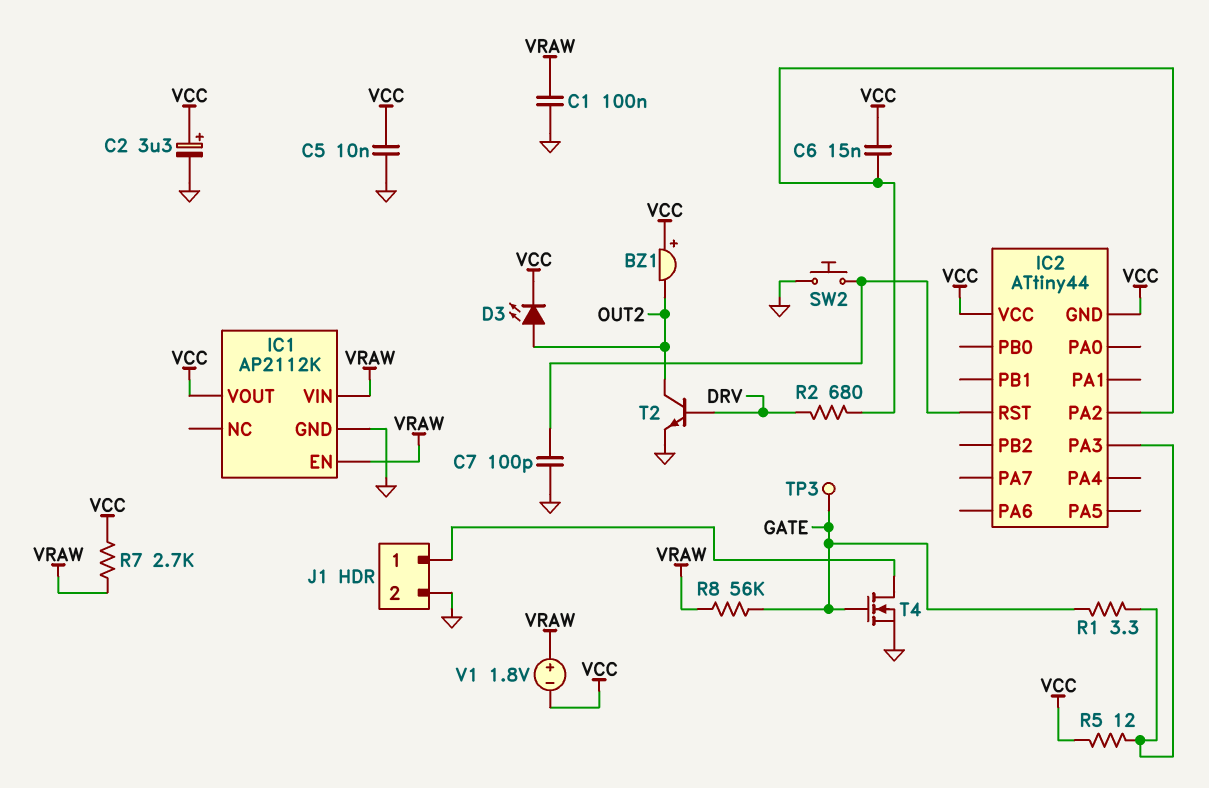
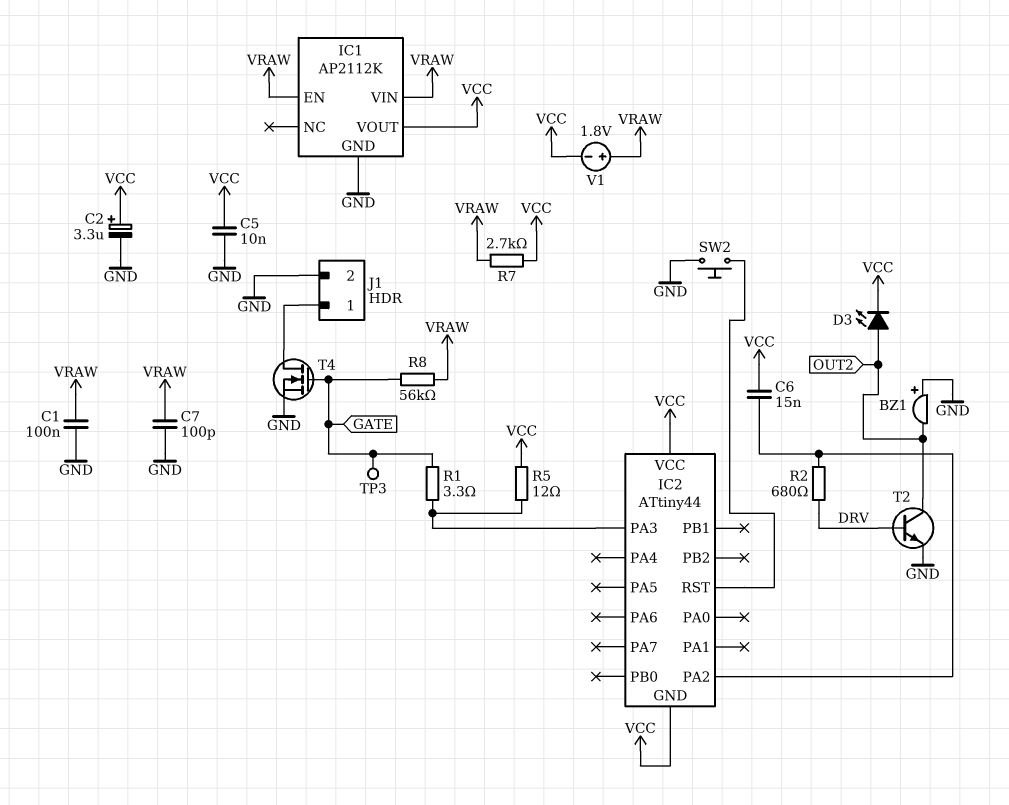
BZ1: buzzer (plus VCC, minus OUT2) -> buzzer (plus GND, minus OUT2)
C7: 100pF (GND, IC2/RST) -> 100pF (GND, VRAW)

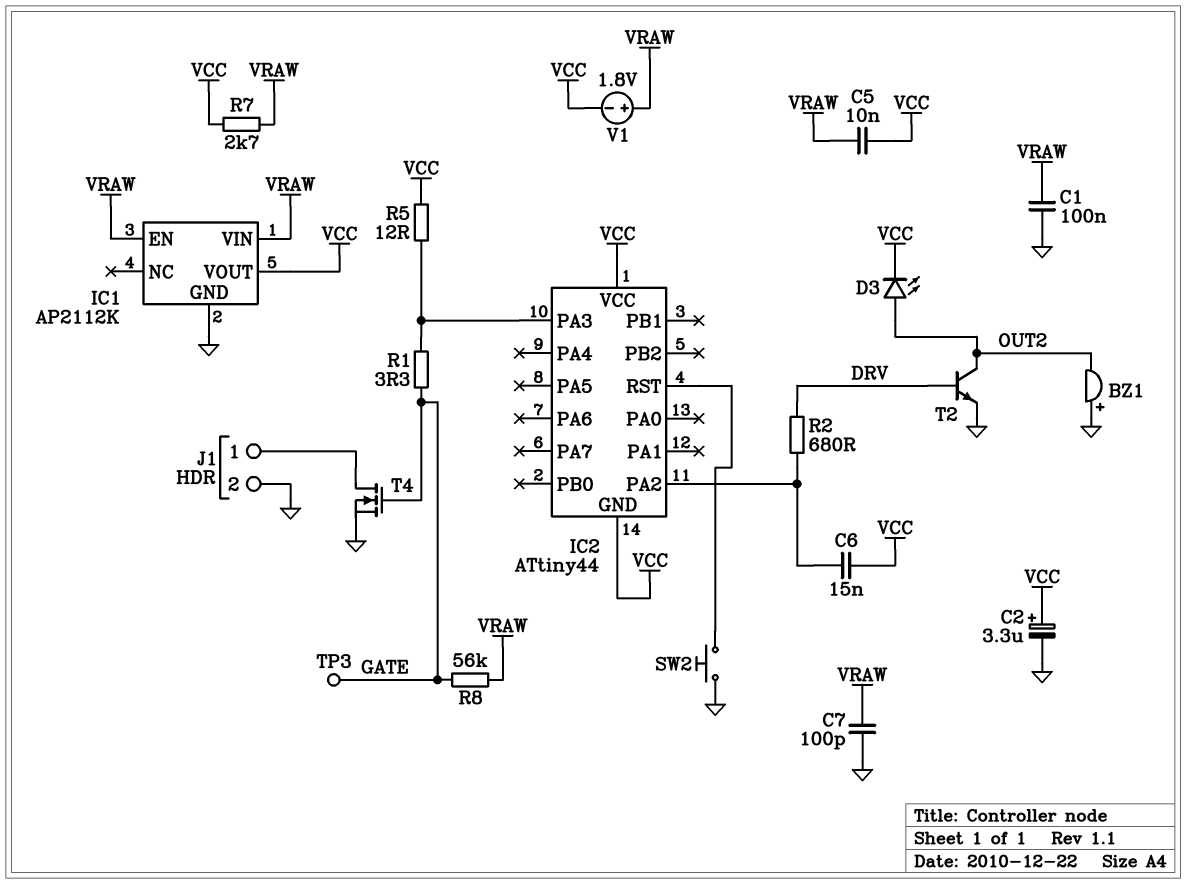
C5: 10nF (GND, VCC) -> 10nF (VCC, VRAW)

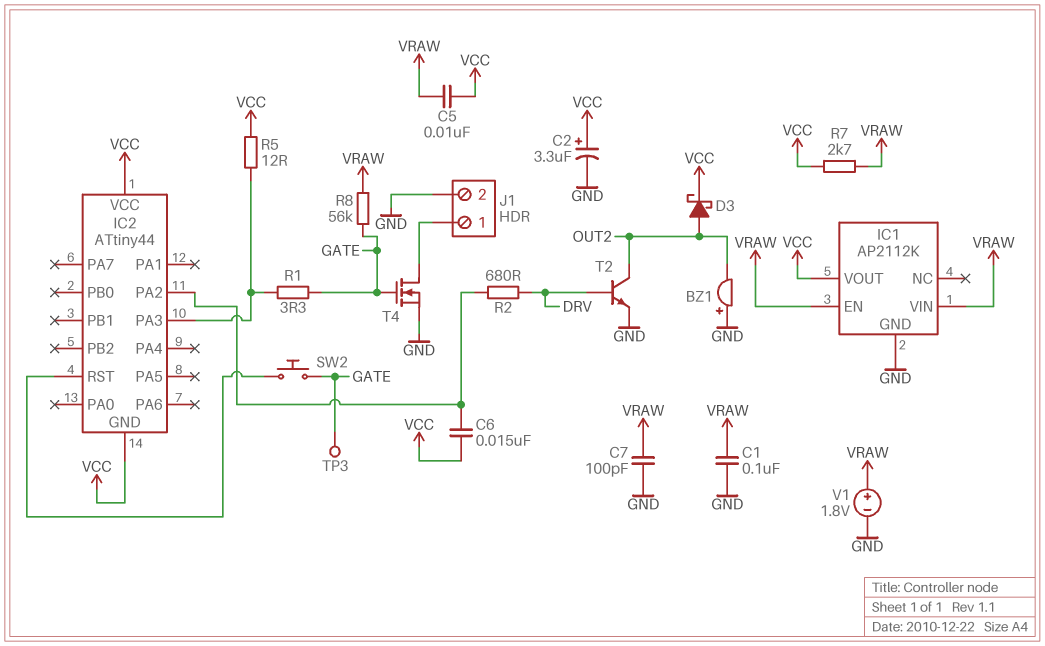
D3: LED (A OUT2, K VCC) -> schottky (A OUT2, K VCC)
SW2: button (GND, IC2/RST) -> button (GATE, IC2/RST)
V1: 1.8V (plus VRAW, minus VCC) -> 1.8V (plus VRAW, minus GND)

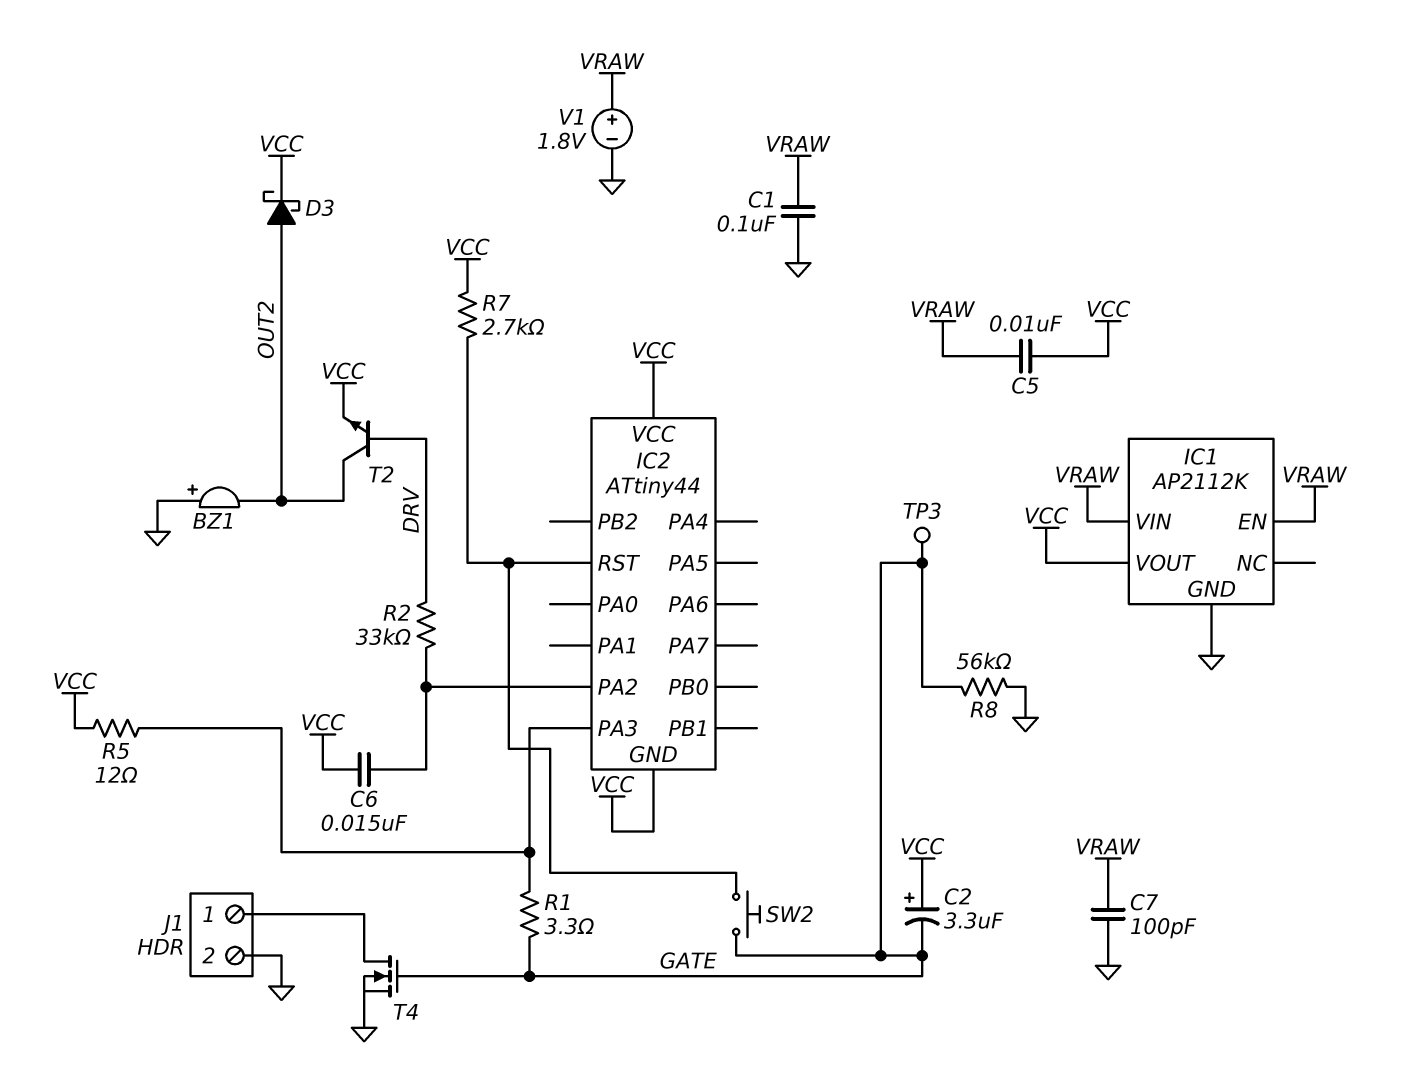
C2: 3.3uF (plus VCC, minus GND) -> 3.3uF (plus VCC, minus GATE)
R2: 680 (DRV, IC2/PA2) -> 33k (DRV, IC2/PA2)
R7: 2.7k (VCC, VRAW) -> 2.7k (IC2/RST, VCC)
R8: 56k (GATE, VRAW) -> 56k (GATE, GND)
T2: NPN (B DRV, C OUT2, E GND) -> NPN (B DRV, C OUT2, E VCC)

